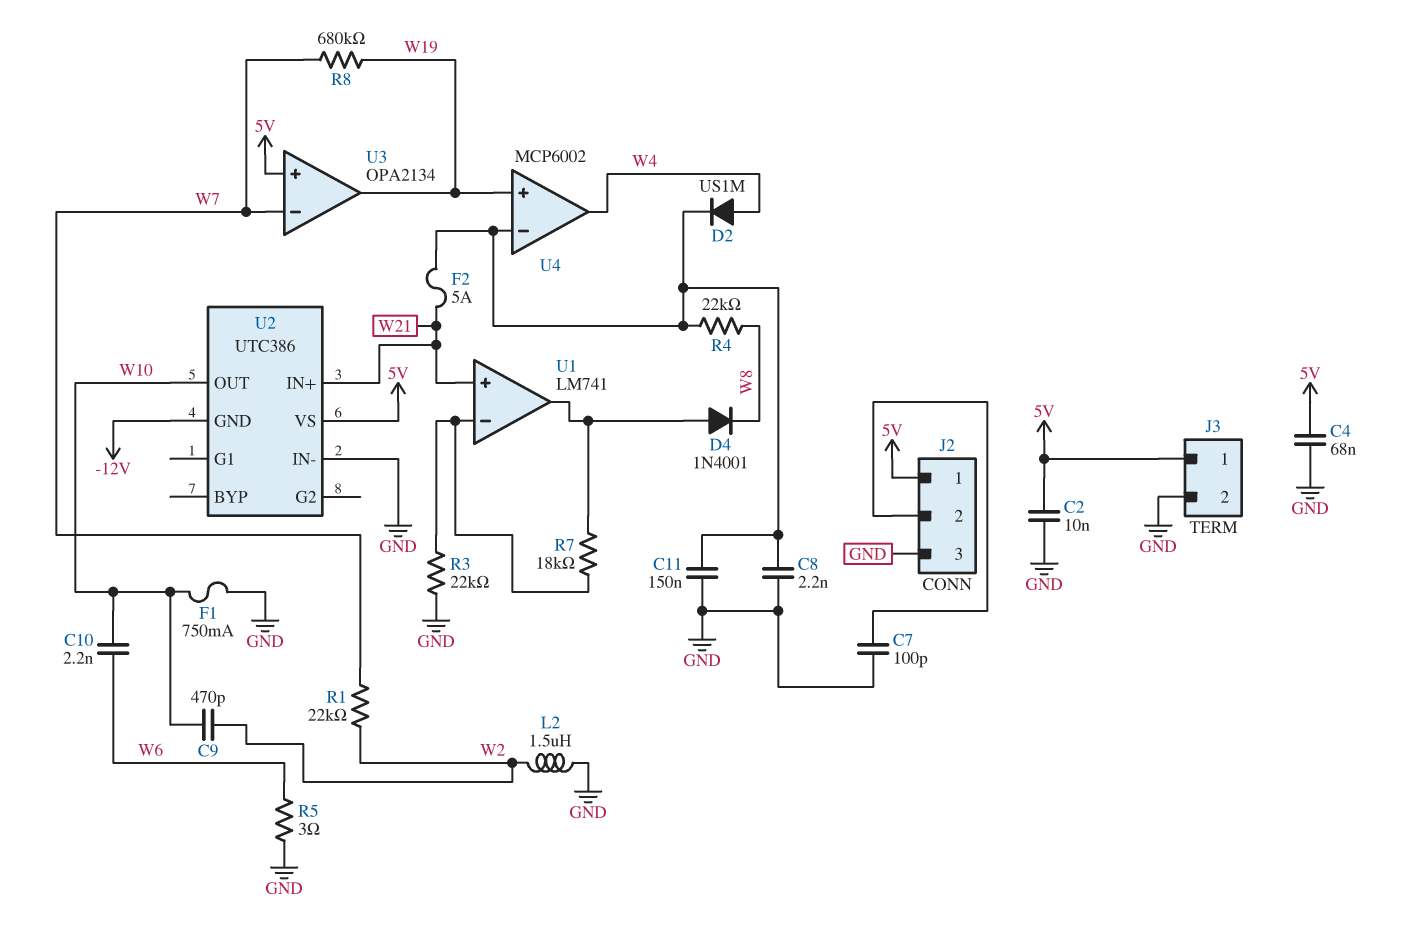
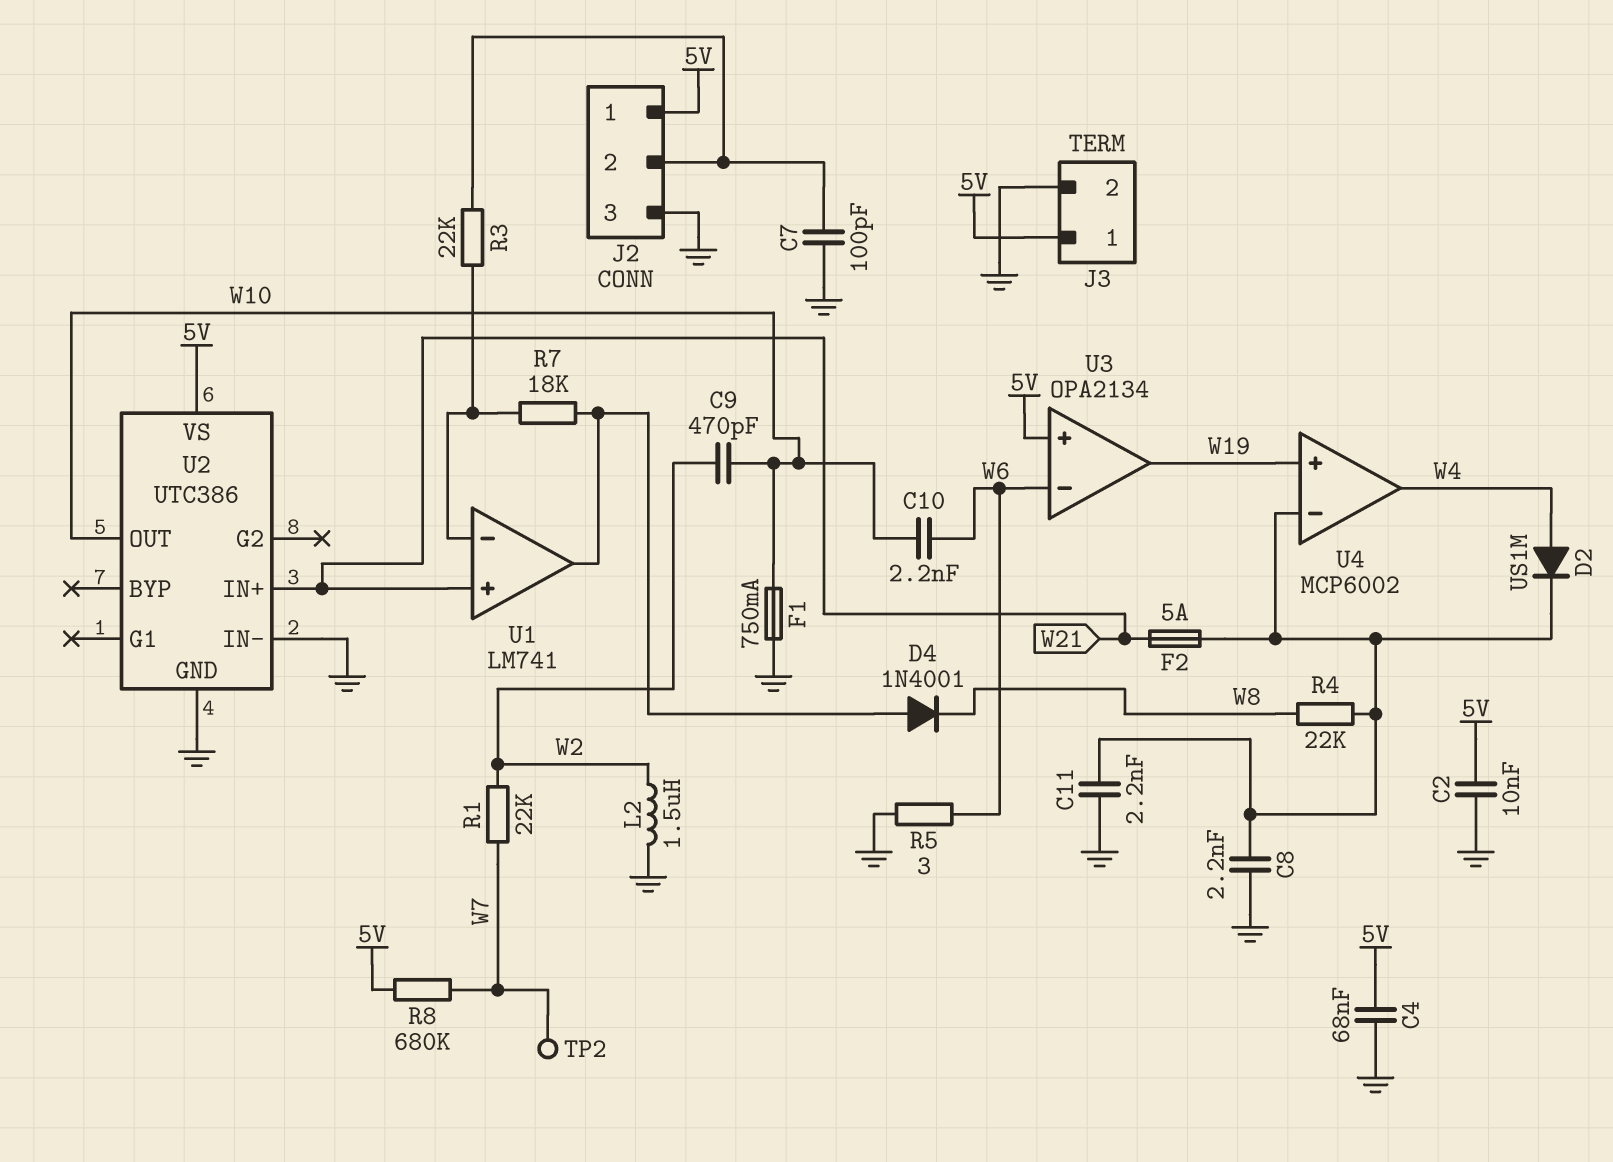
C11: 150nF (GND, U4/in-) -> 2.2nF (GND, U4/in-)
R3: 22k (GND, U1/in-) -> 22k (J2/2, U1/in-)
R8: 680k (W7, W19) -> 680k (5V, W7)
TP2: none -> test point (W7)
U2 pin GND: -12V -> GND
U3 pin in-: W7 -> W6

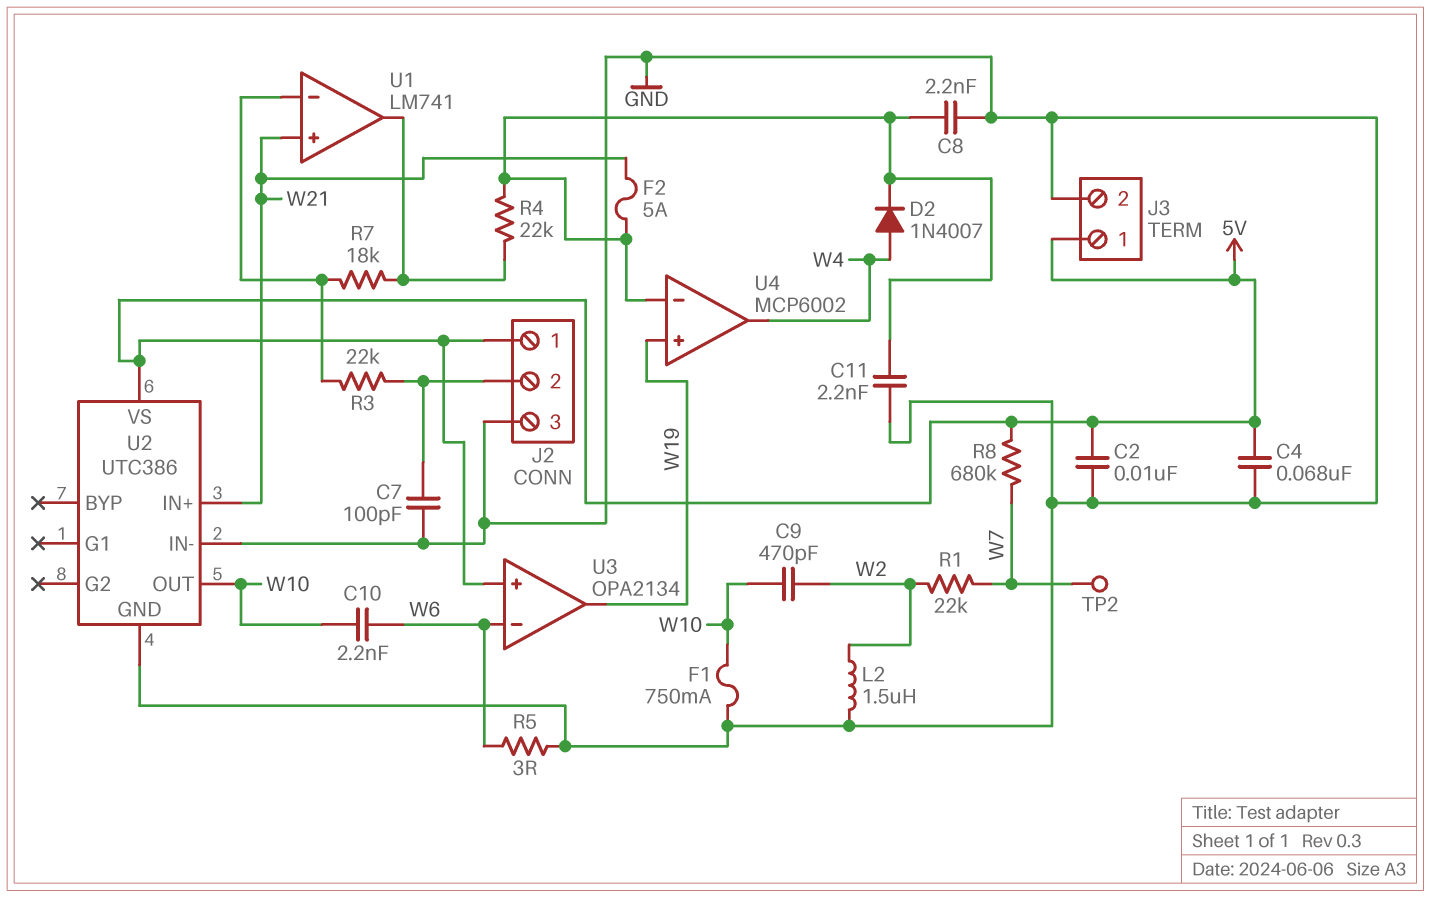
D2: diode US1M (A W4, K U4/in-) -> diode 1N4007 (A W4, K U4/in-)
D4: diode 1N4001 (A U1/out, K W8) -> none
R4: 22k (U4/in-, W8) -> 22k (U1/out, U4/in-)

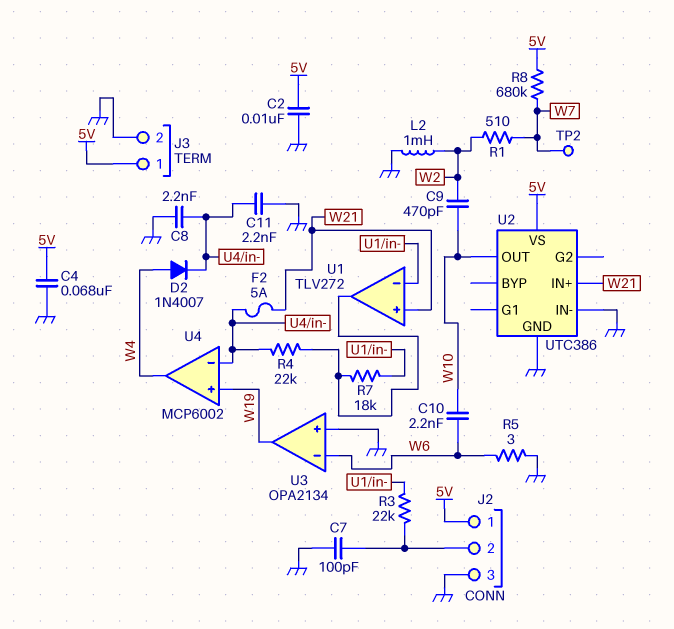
F1: 750mA (GND, W10) -> none
L2: 1.5uH (GND, W2) -> 1mH (GND, W2)
R1: 22k (W2, W7) -> 510 (W2, W7)
U1: LM741 -> TLV272
U3 pin in+: 5V -> GND

